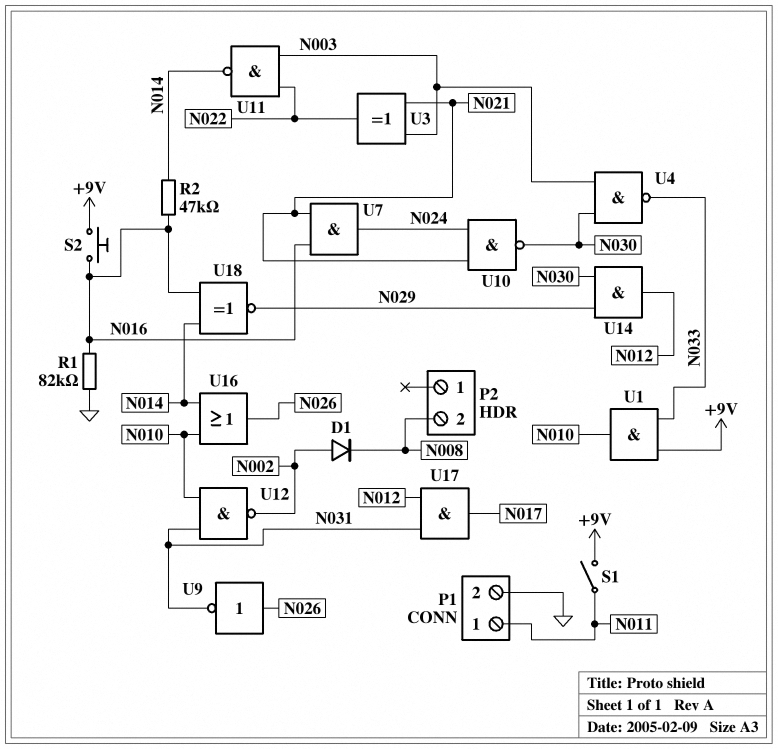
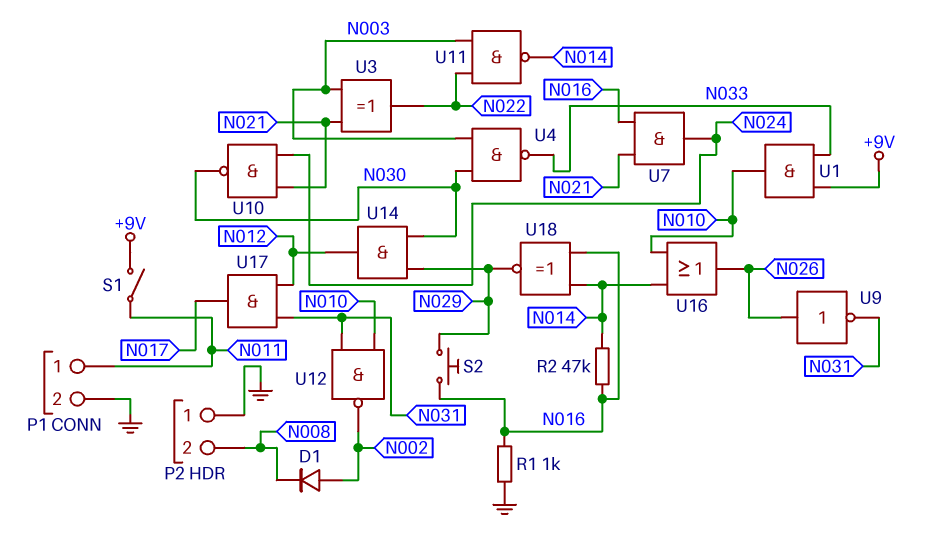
P2 pin 1: none -> GND
R1: 82k (GND, N016) -> 1k (GND, N016)
S2: button (+9V, N016) -> button (N016, N029)

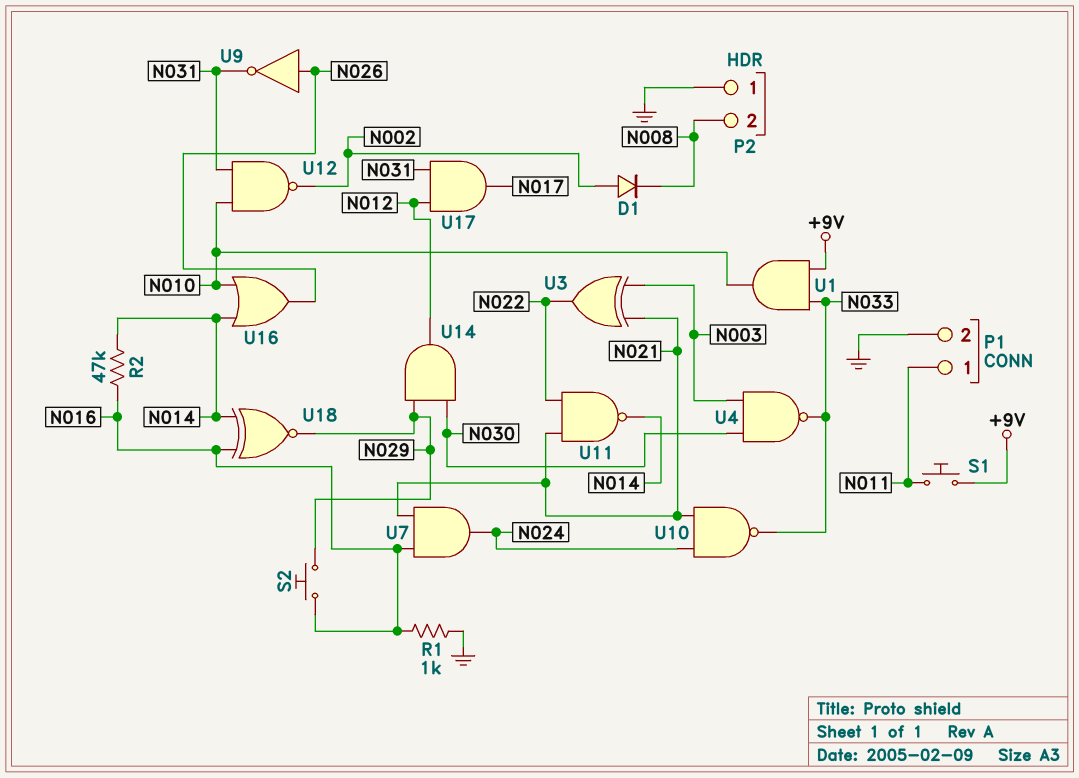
S1: switch (+9V, N011) -> button (+9V, N011)
U10: NAND (in N021, in N024, out N030) -> NAND (in N021, in N024, out N033)
U11: NAND (in N003, in N022, out N014) -> NAND (in N021, in N022, out N014)

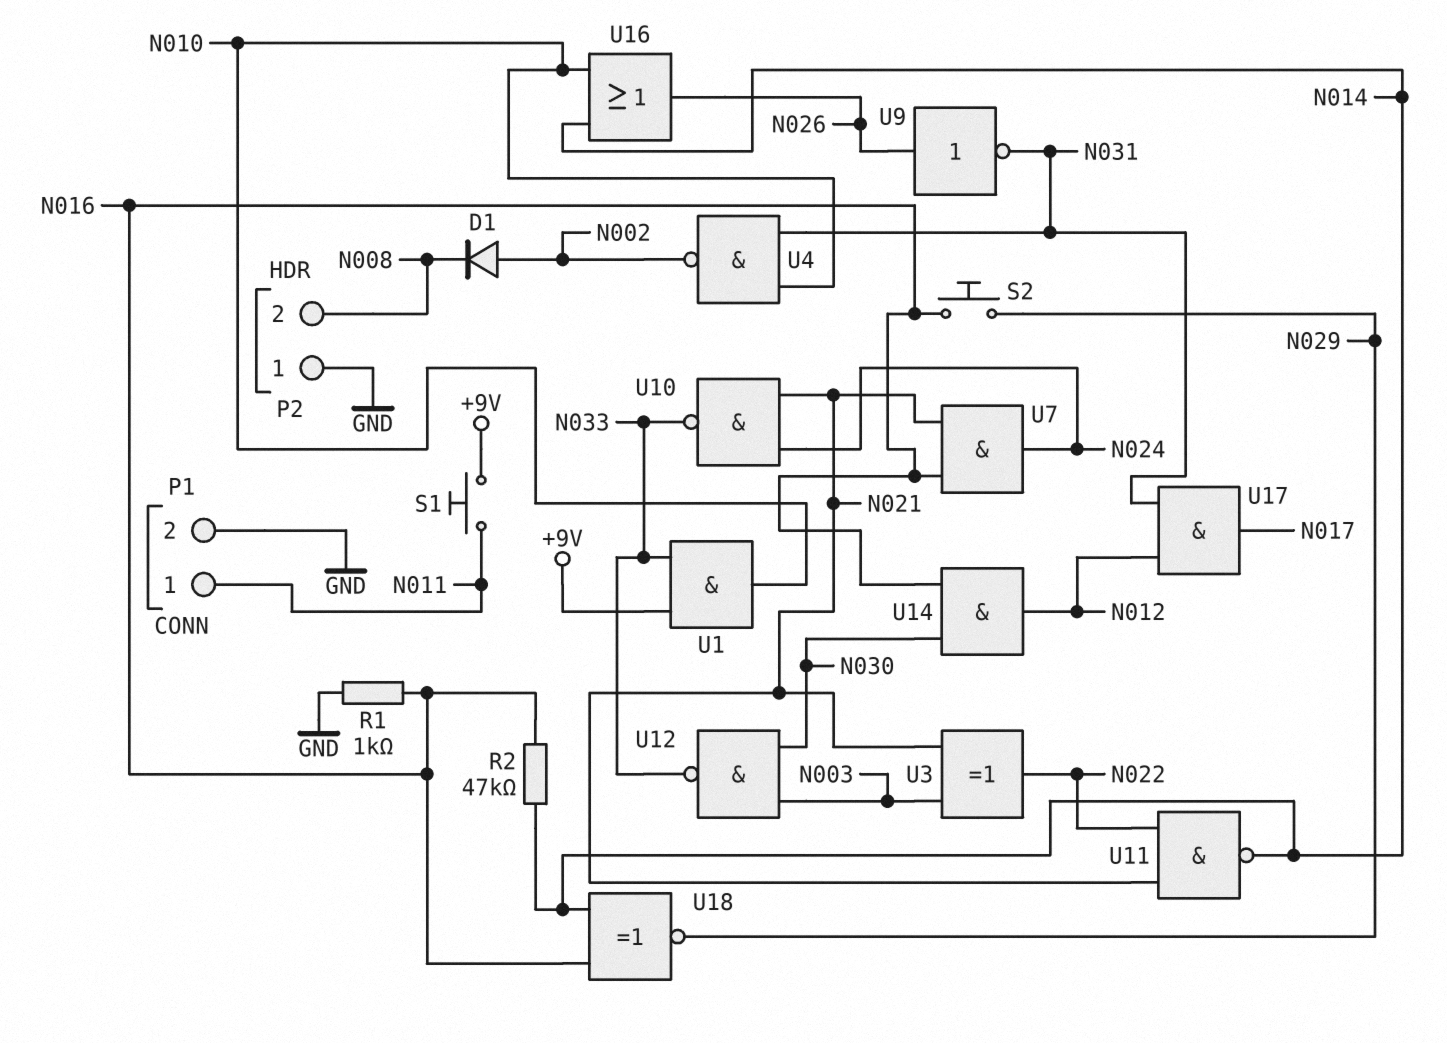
U4: NAND (in N003, in N030, out N033) -> NAND (in N010, in N031, out N002)
U12: NAND (in N010, in N031, out N002) -> NAND (in N003, in N030, out N033)
U14: AND (in N029, in N030, out N012) -> AND (in N016, in N030, out N012)

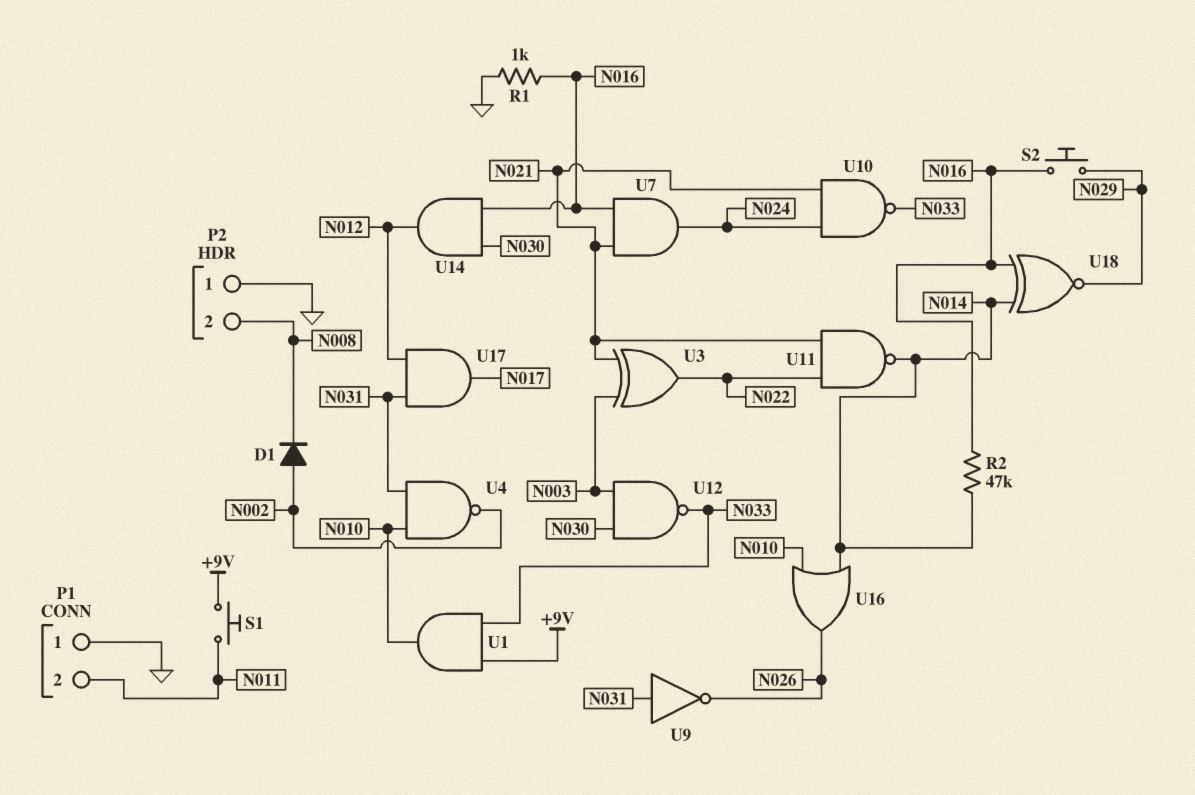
P1 pin 1: N011 -> GND
P1 pin 2: GND -> N011
U9: NOT (in N026, out N031) -> NOT (in N031, out N026)

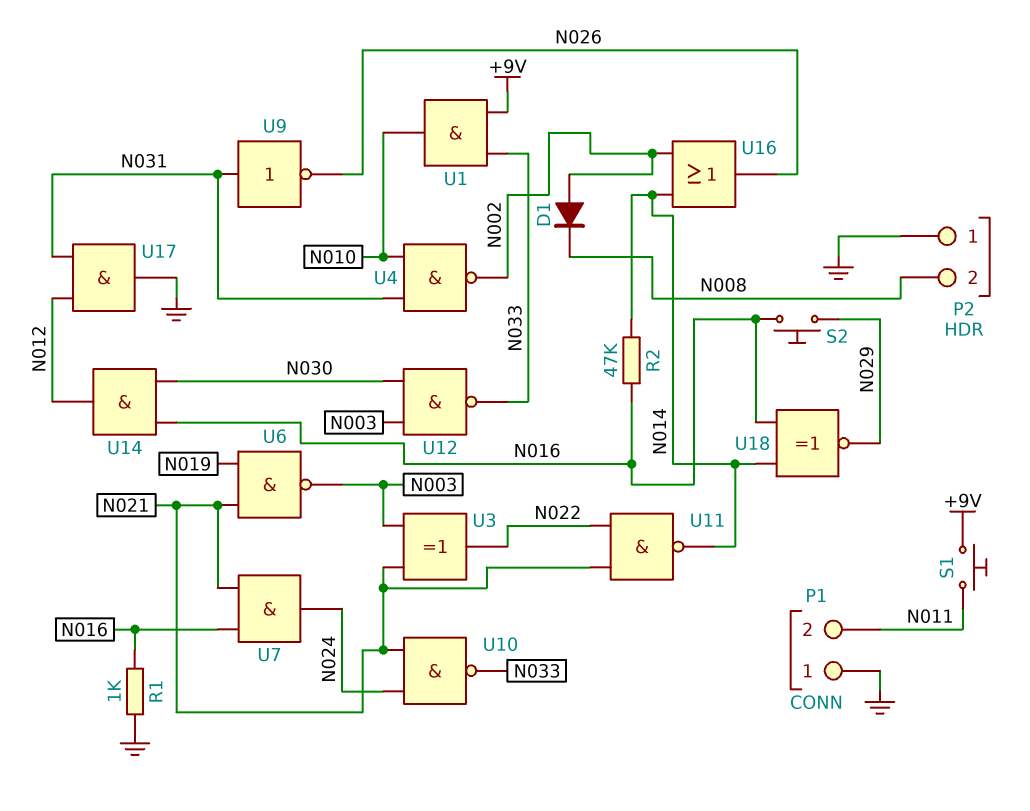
U6: none -> NAND (in N019, in N021, out N003)
U16: OR (in N010, in N014, out N026) -> OR (in N002, in N014, out N026)
U17: AND (in N012, in N031, out N017) -> AND (in N012, in N031, out GND)

